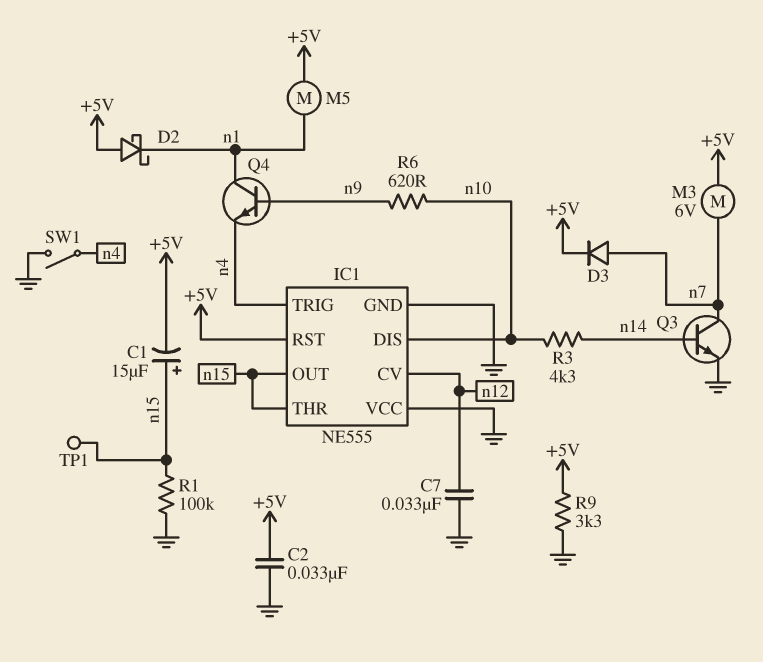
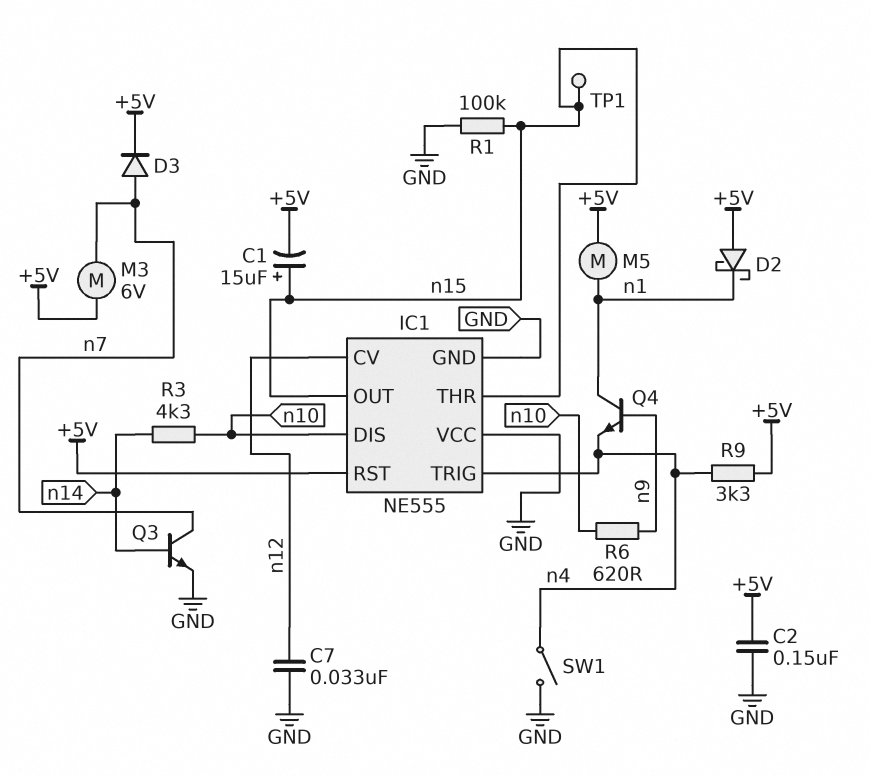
C2: 33nF (+5V, GND) -> 150nF (+5V, GND)
R9: 3.3k (+5V, GND) -> 3.3k (+5V, n4)

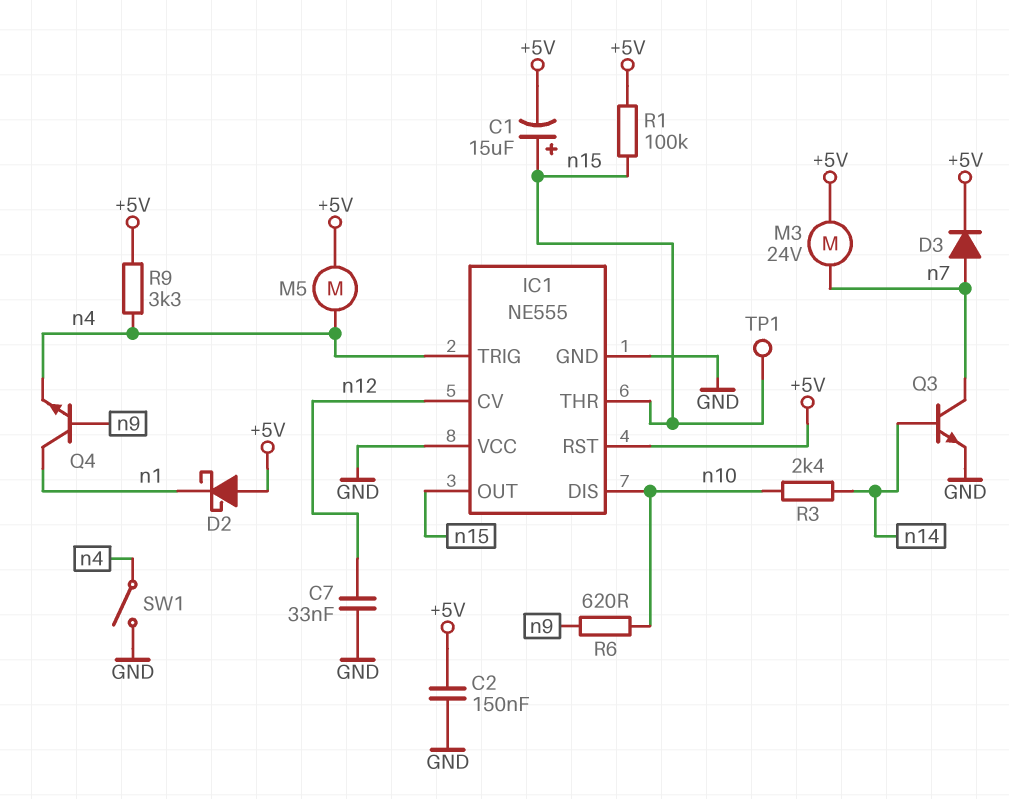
M3: motor 6V (+5V, n7) -> motor 24V (+5V, n7)
M5: motor (+5V, n1) -> motor (+5V, n4)
R1: 100k (GND, n15) -> 100k (+5V, n15)
R3: 4.3k (n10, n14) -> 2.4k (n10, n14)

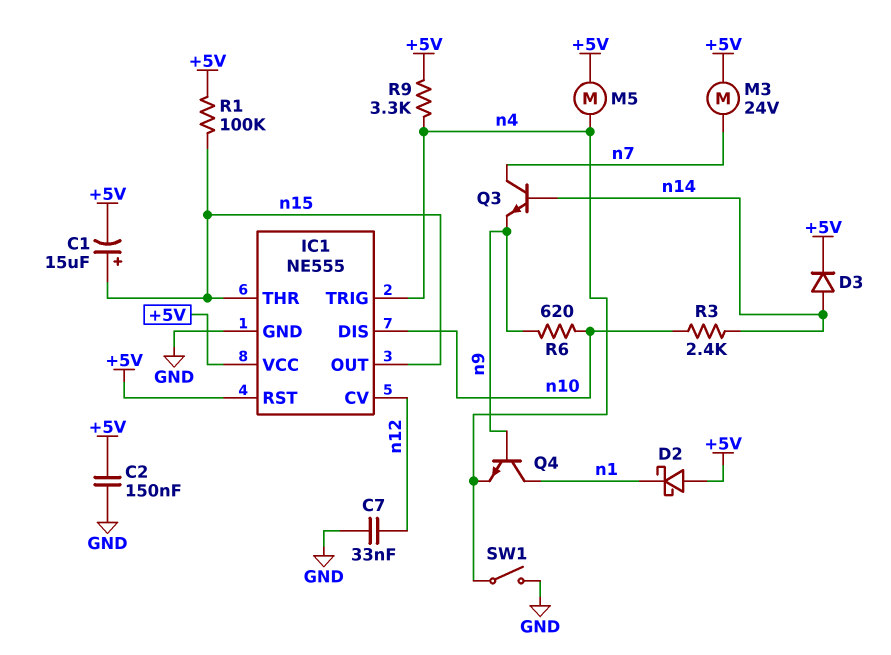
D3: diode (A n7, K +5V) -> diode (A n14, K +5V)
IC1 pin VCC: GND -> +5V
Q3: NPN (B n14, C n7, E GND) -> NPN (B n14, C n7, E n9)
TP1: test point (n15) -> none

